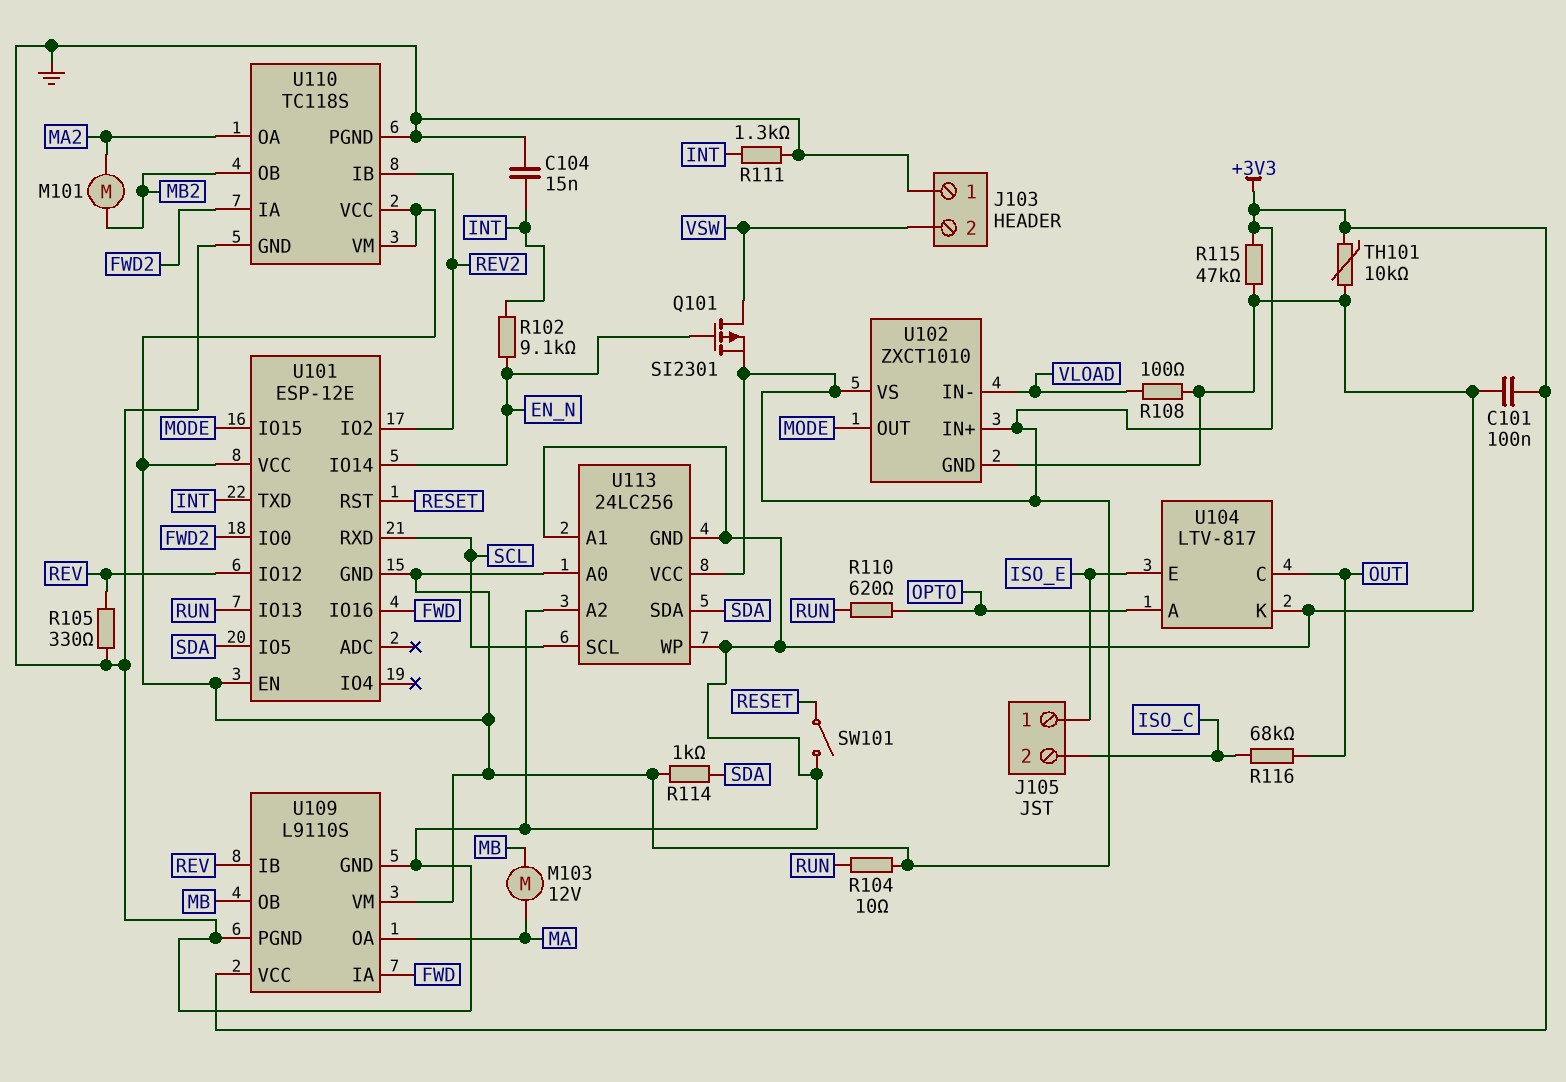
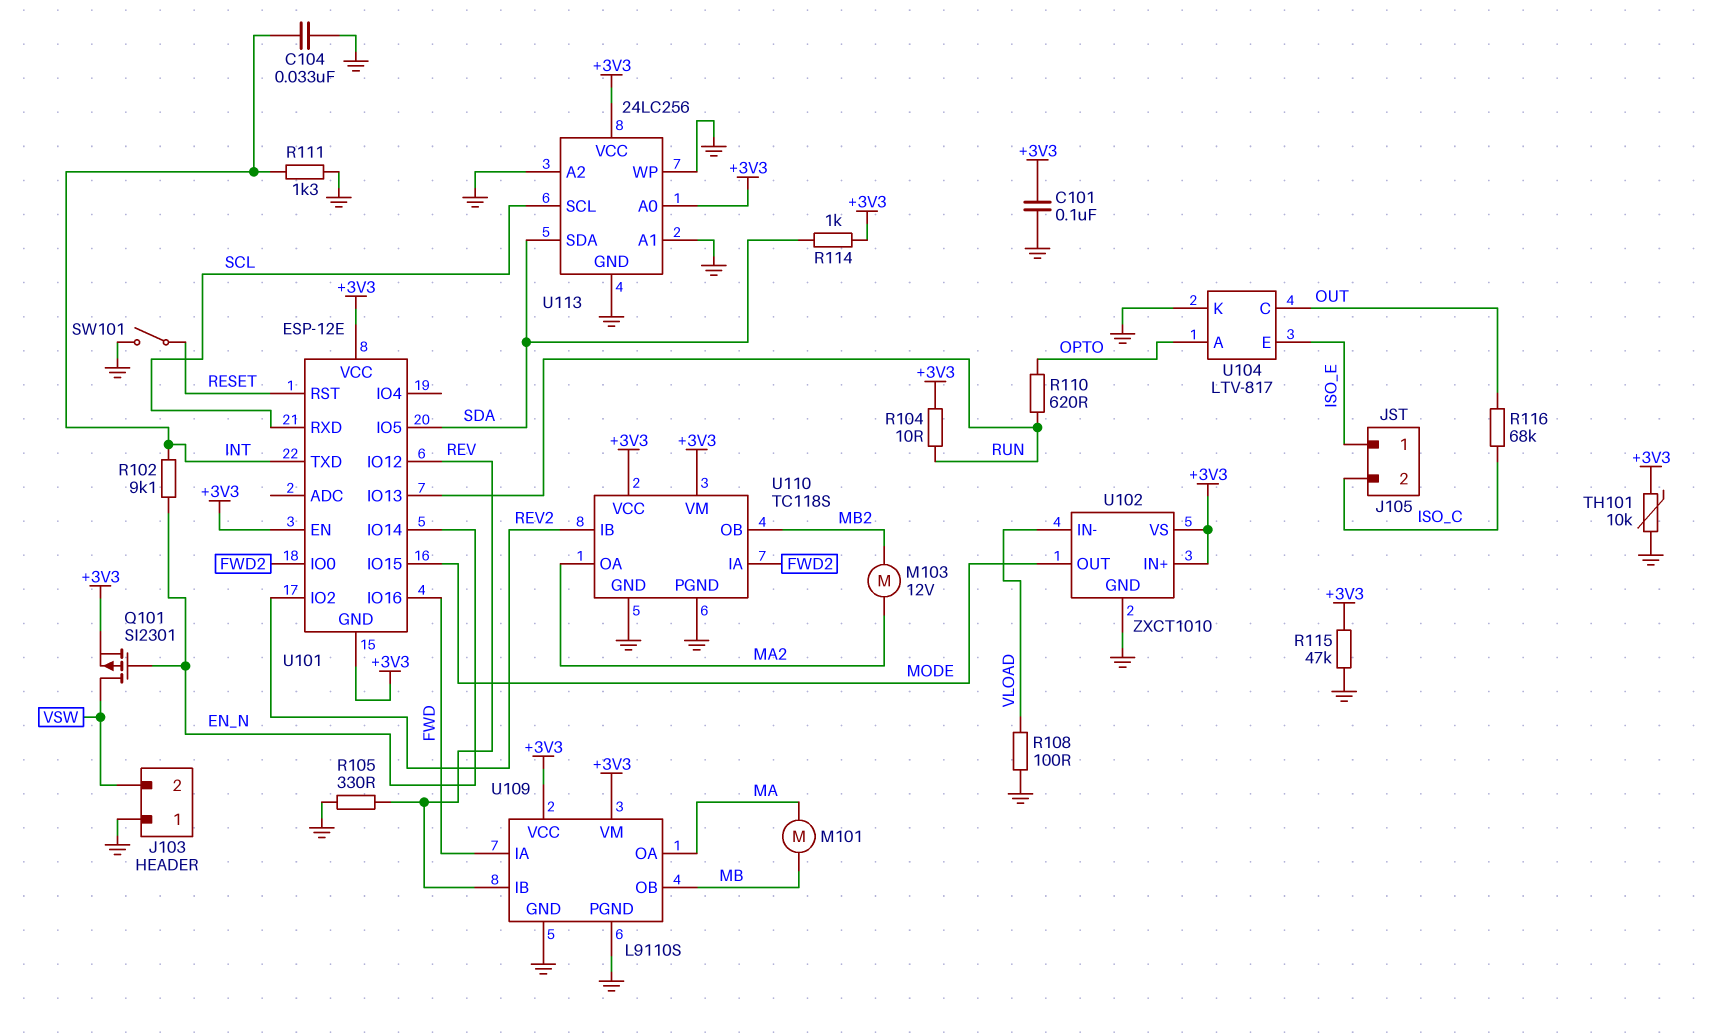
C104: 15nF (GND, INT) -> 33nF (GND, INT)
M101: motor (MA2, MB2) -> motor (MA, MB)
M103: motor 12V (MA, MB) -> motor 12V (MA2, MB2)

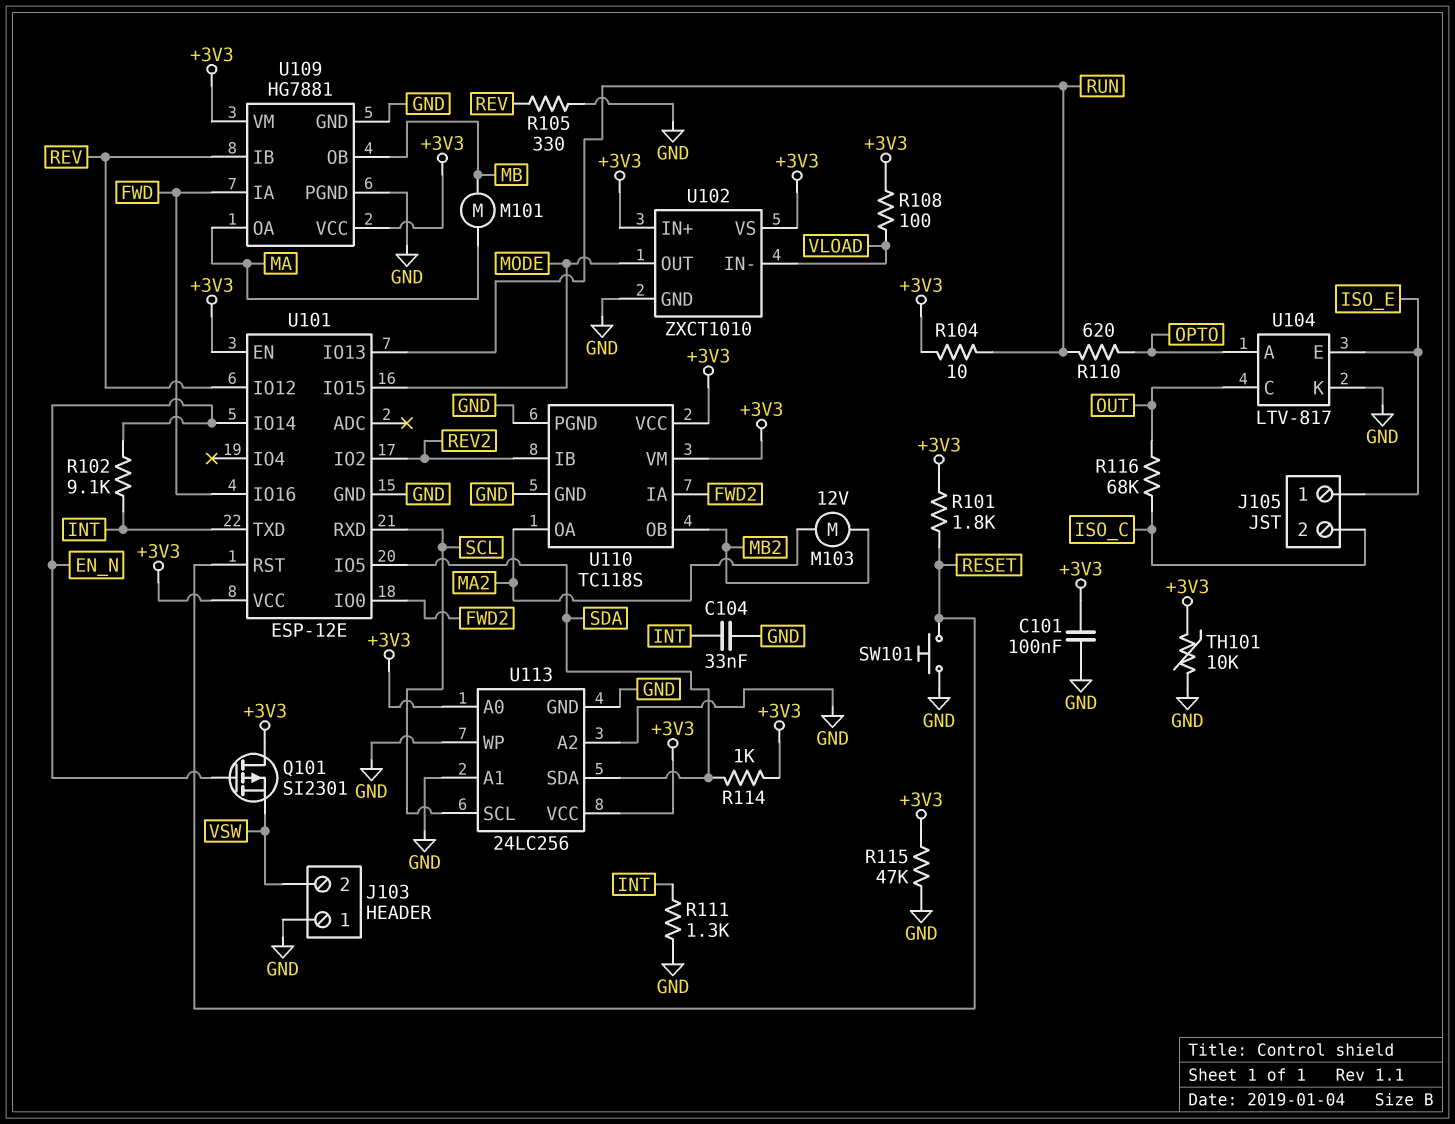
Q101: PMOS SI2301 (G EN_N, D VSW, S +3V3) -> PMOS SI2301 (G EN_N, D +3V3, S VSW)
R101: none -> 1.8k (+3V3, RESET)
R108: 100 (GND, VLOAD) -> 100 (+3V3, VLOAD)
SW101: switch (GND, RESET) -> button (GND, RESET)
U101 pin GND: +3V3 -> GND
U109: L9110S -> HG7881

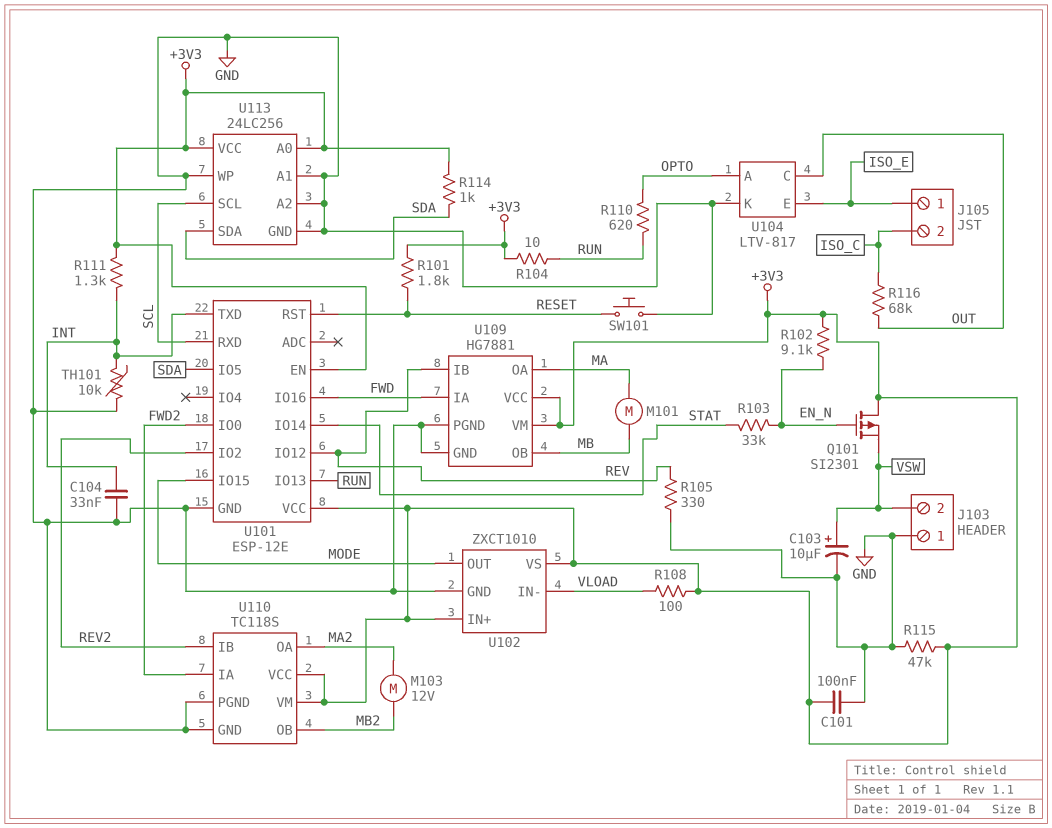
C103: none -> 10uF (plus VSW, minus GND)
R102: 9.1k (EN_N, INT) -> 9.1k (+3V3, EN_N)
R103: none -> 33k (EN_N, STAT)
R111: 1.3k (GND, INT) -> 1.3k (+3V3, INT)
TH101: 10k (+3V3, GND) -> 10k (GND, INT)
U101 pin IO14: EN_N -> STAT

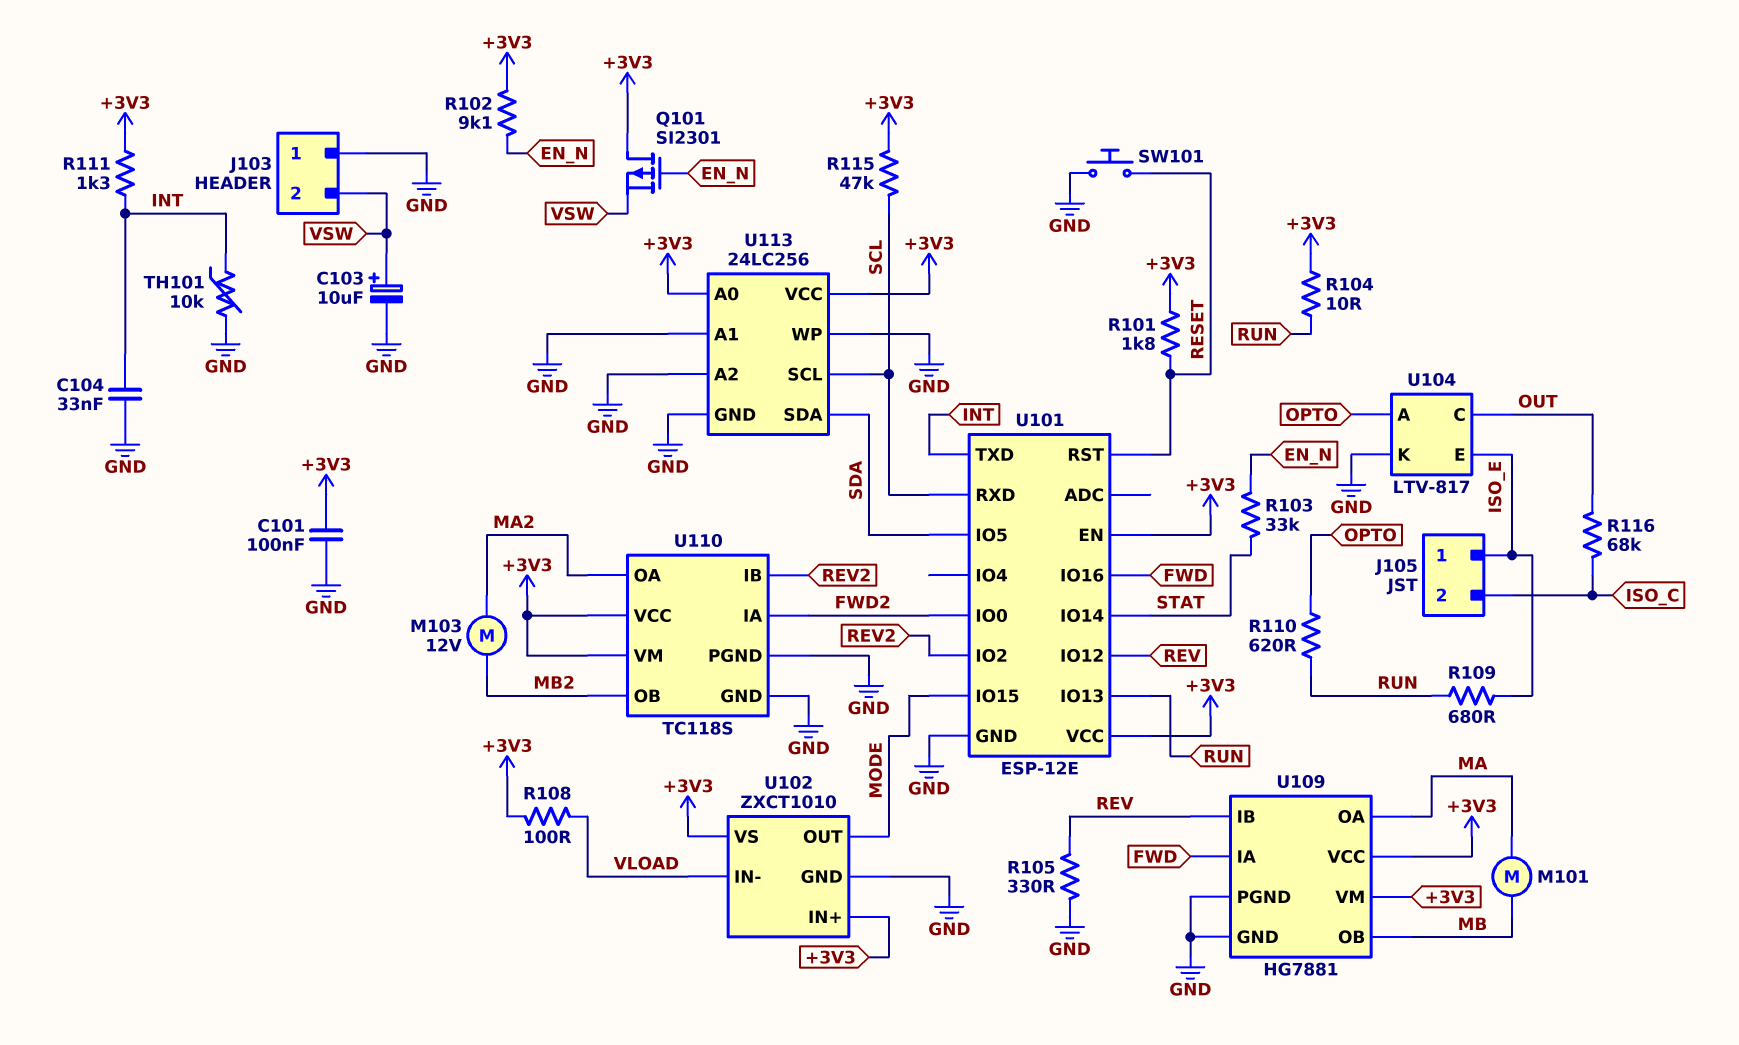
R109: none -> 680 (ISO_E, RUN)
R114: 1k (+3V3, SDA) -> none
R115: 47k (+3V3, GND) -> 47k (+3V3, SCL)

